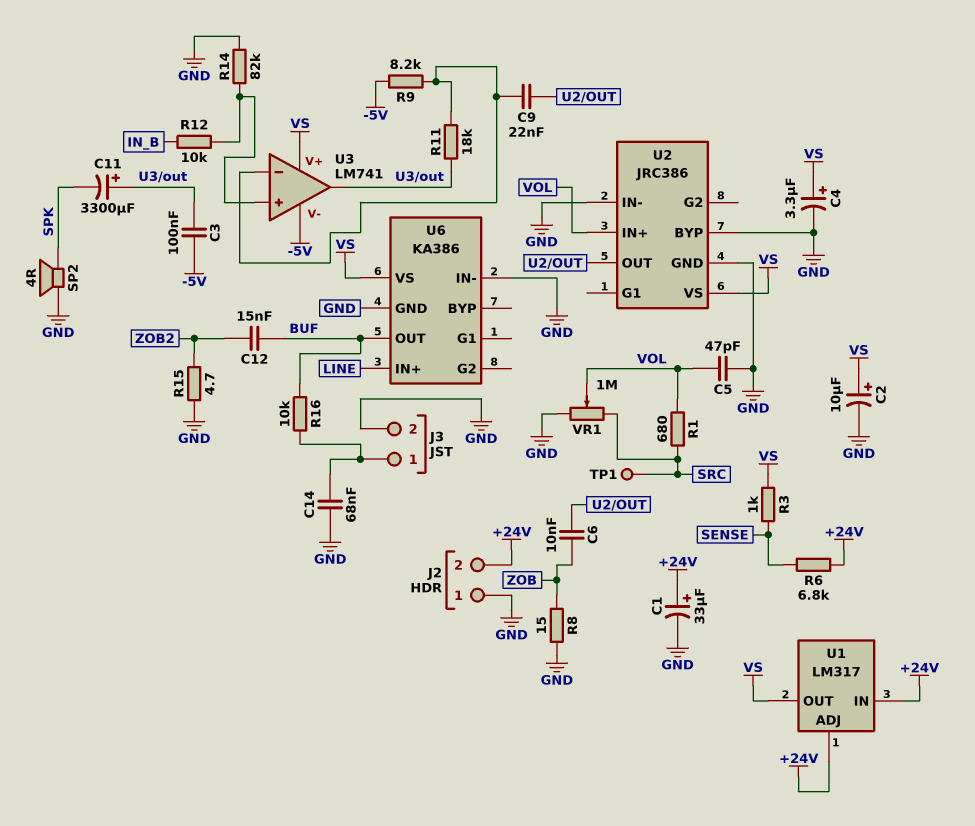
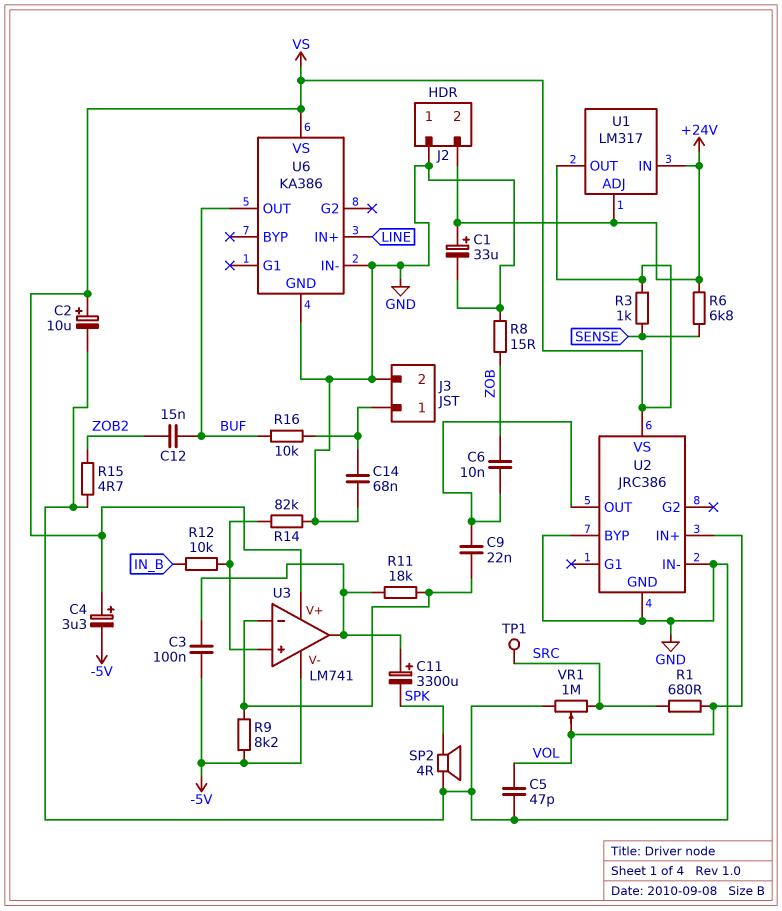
C4: 3.3uF (plus VS, minus GND) -> 3.3uF (plus VS, minus -5V)

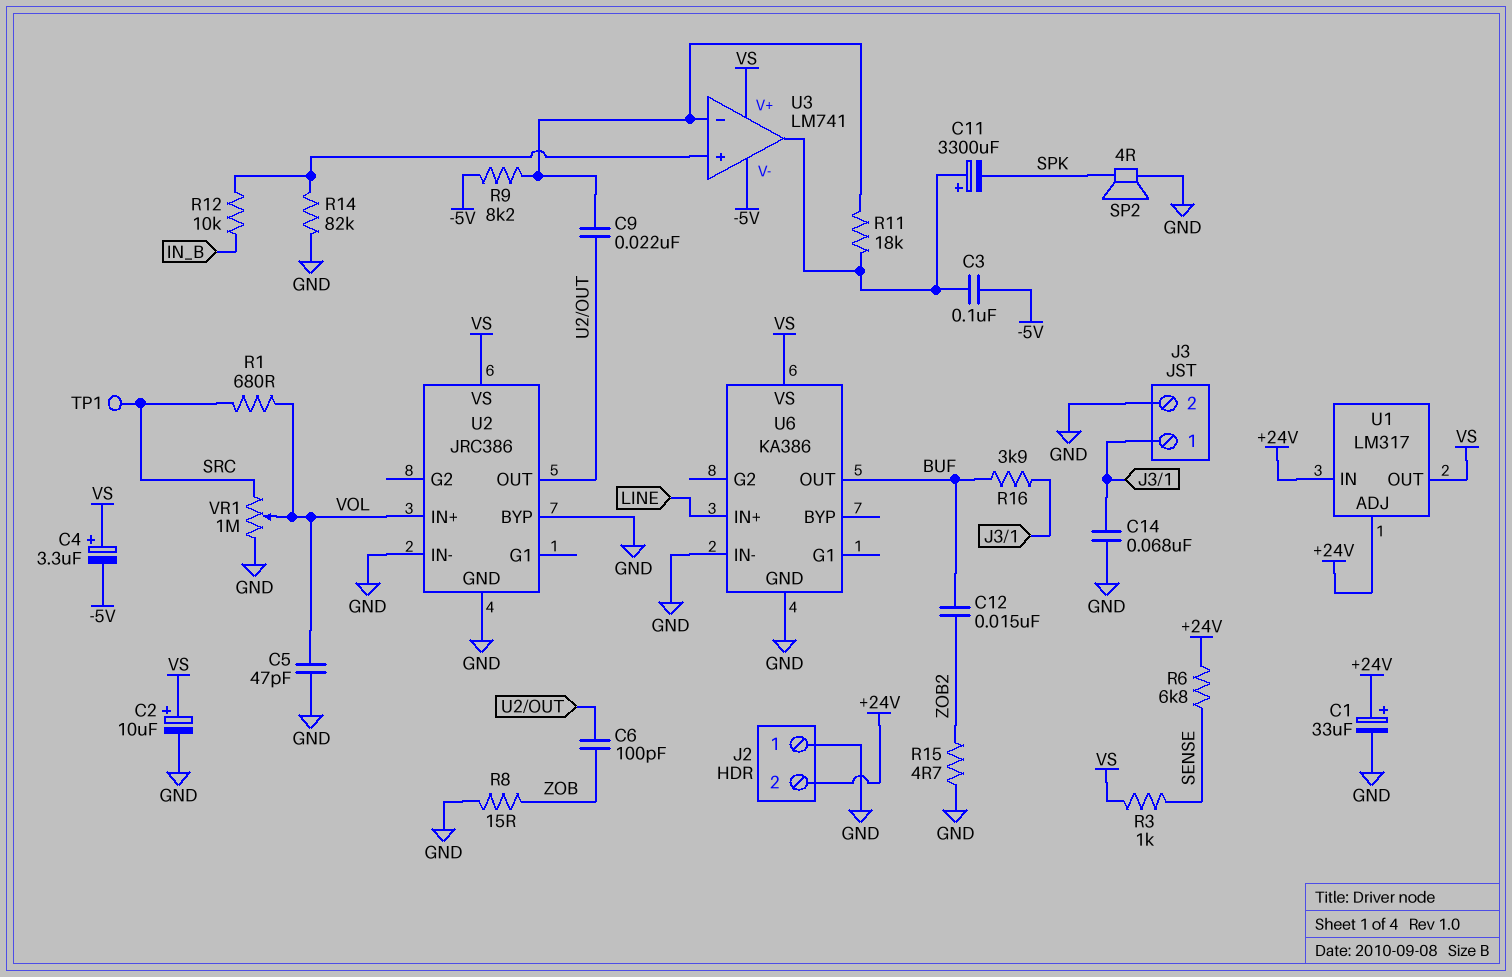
C6: 10nF (U2/OUT, ZOB) -> 100pF (U2/OUT, ZOB)
R16: 10k (BUF, J3/1) -> 3.9k (BUF, J3/1)

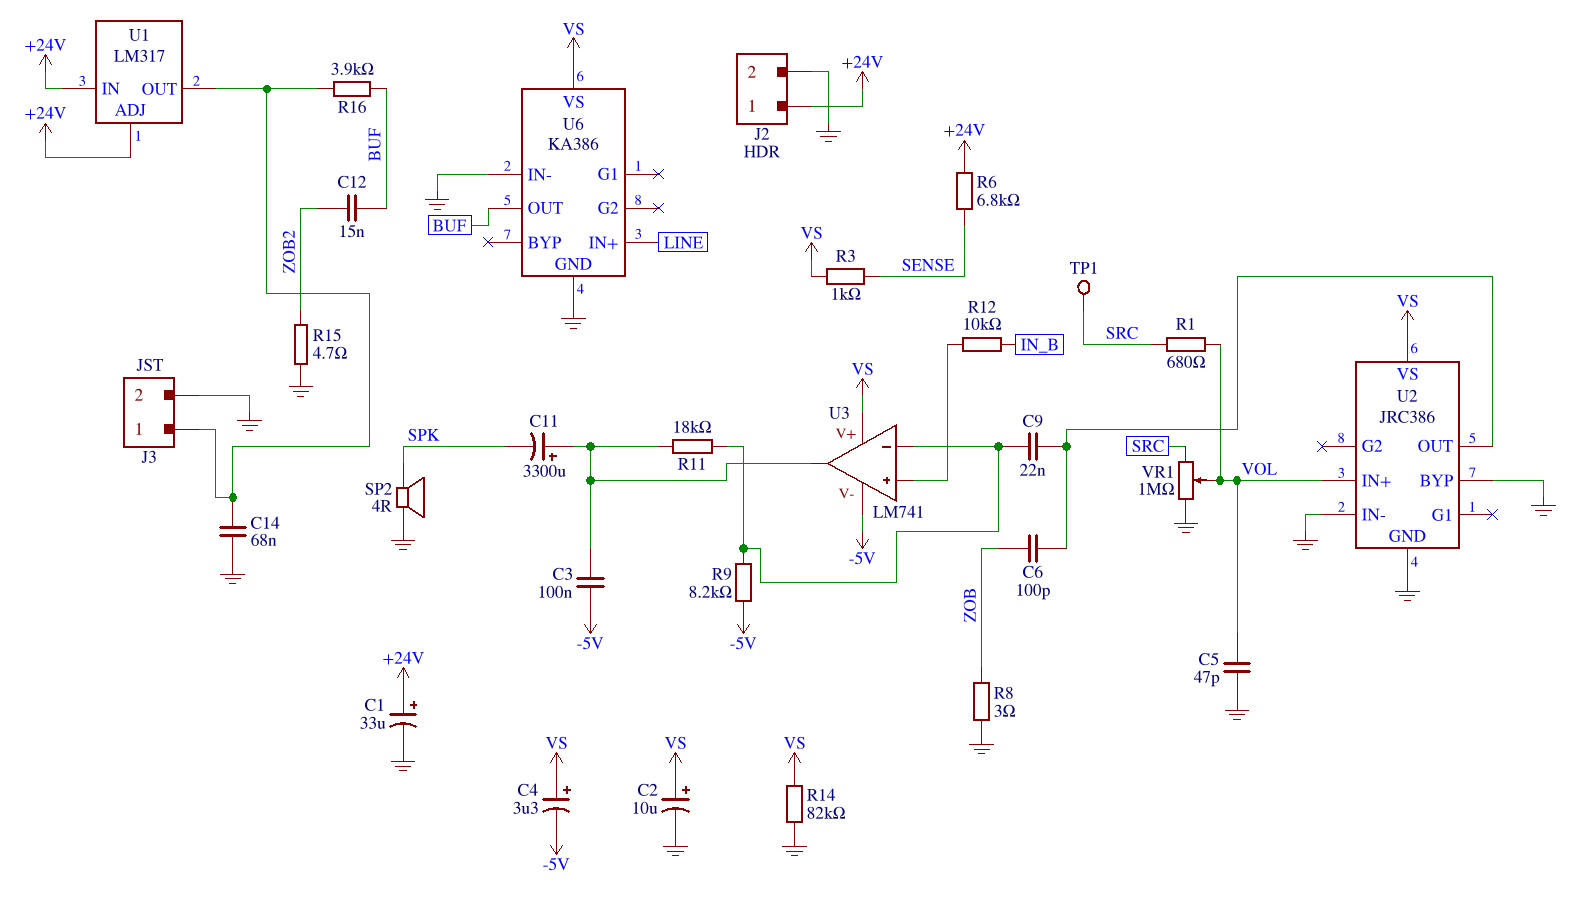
J2 pin 1: GND -> +24V
J2 pin 2: +24V -> GND
R8: 15 (GND, ZOB) -> 3 (GND, ZOB)
R14: 82k (GND, U3/in+) -> 82k (GND, VS)
U1 pin OUT: VS -> J3/1

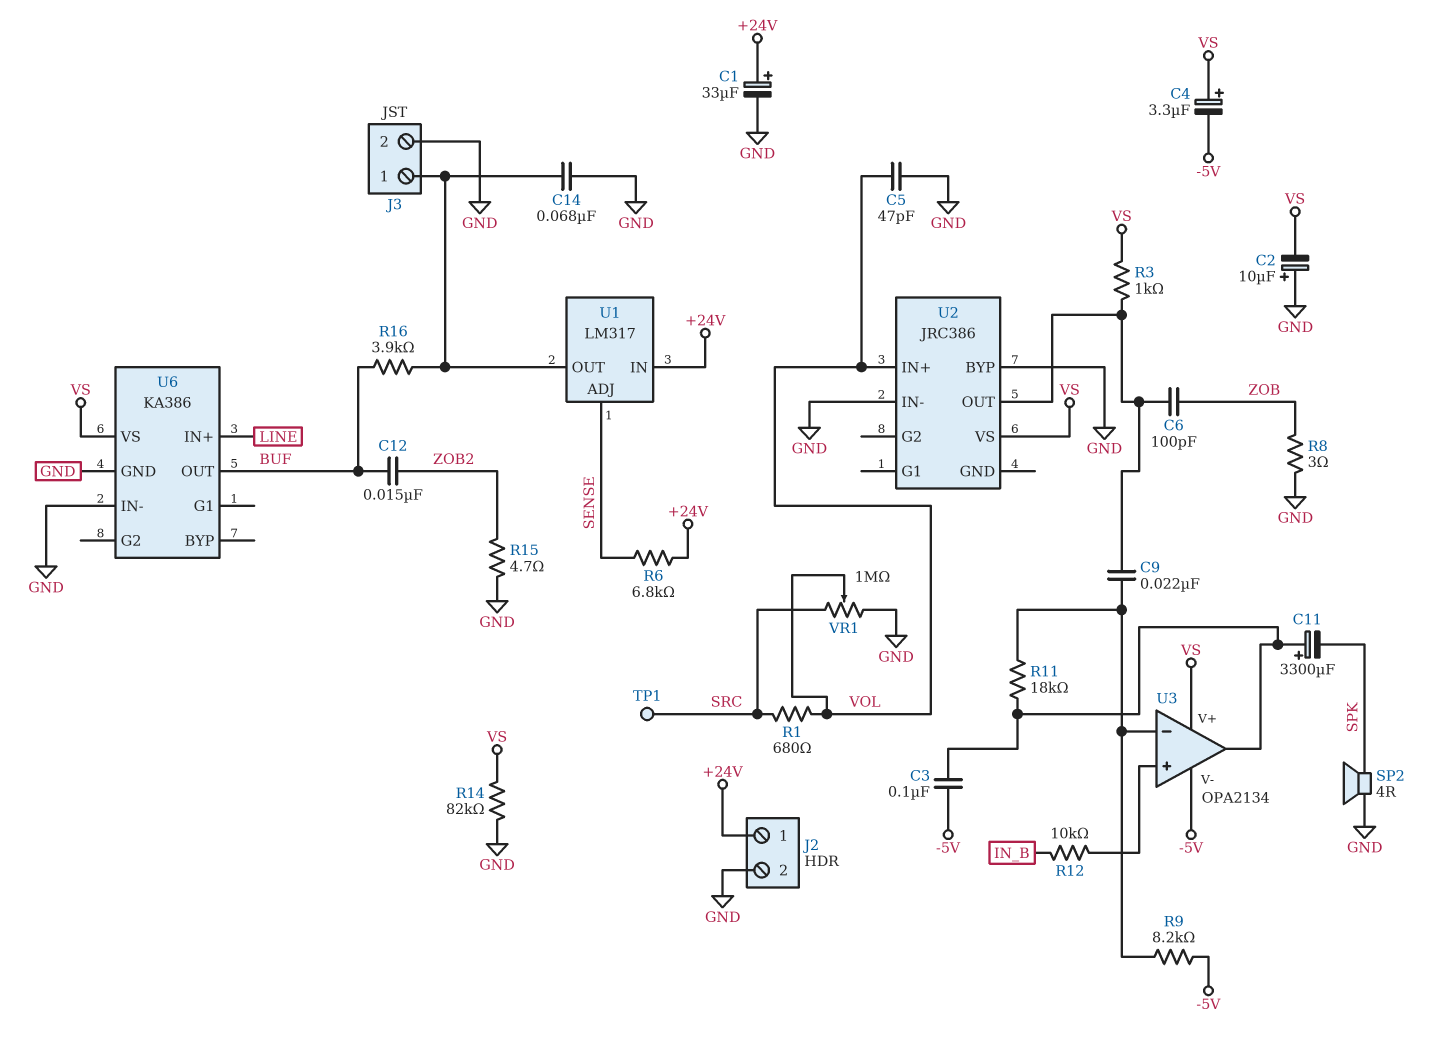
C2: 10uF (plus VS, minus GND) -> 10uF (plus GND, minus VS)
R3: 1k (SENSE, VS) -> 1k (U2/OUT, VS)
U1 pin ADJ: +24V -> SENSE
U2 pin GND: GND -> none
U3: LM741 -> OPA2134

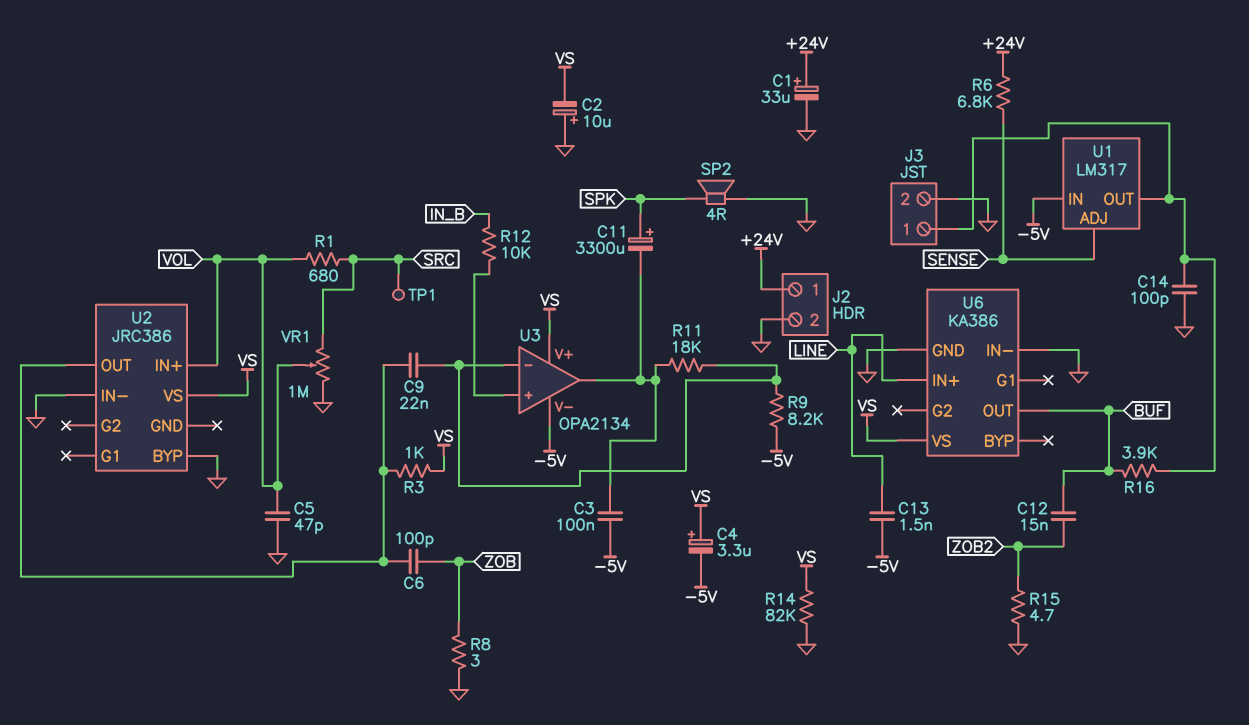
C11: 3300uF (plus U3/out, minus SPK) -> 3300uF (plus SPK, minus U3/out)
C13: none -> 1.5nF (-5V, LINE)
C14: 68nF (GND, J3/1) -> 100pF (GND, J3/1)
U1 pin IN: +24V -> -5V

